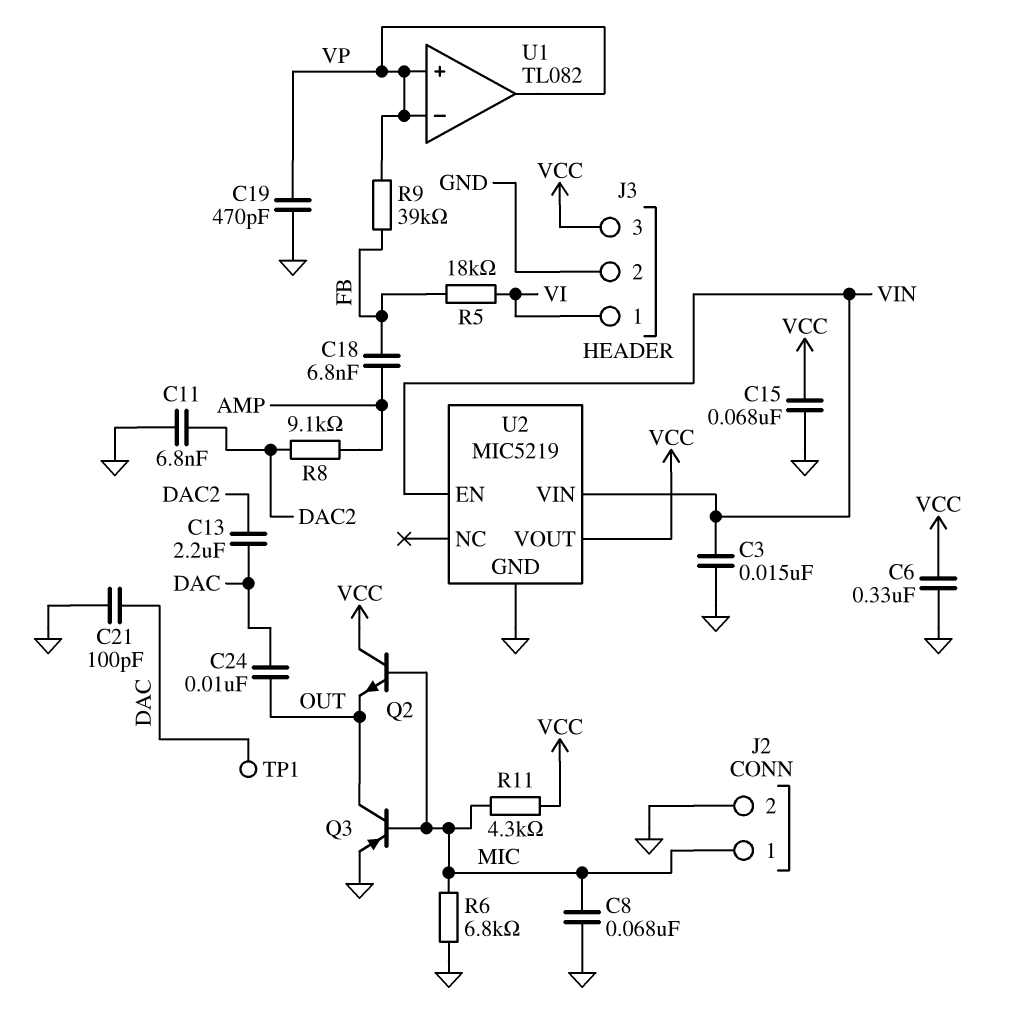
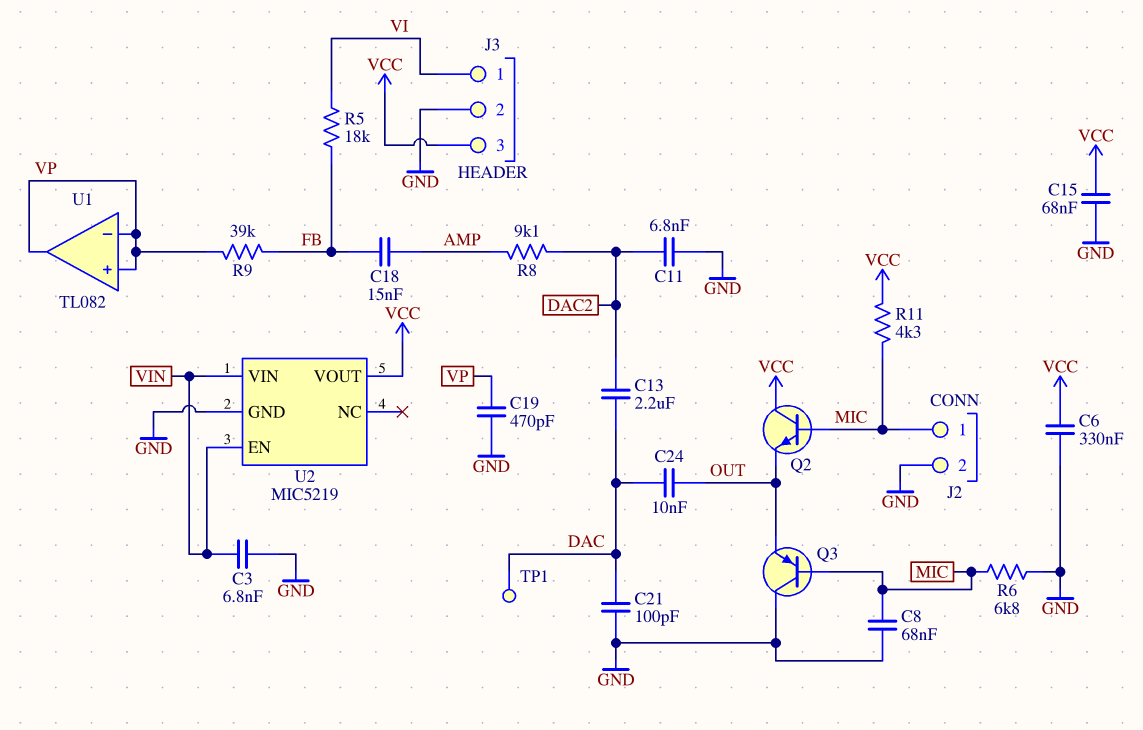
C3: 15nF (GND, VIN) -> 6.8nF (GND, VIN)
C18: 6.8nF (AMP, FB) -> 15nF (AMP, FB)
Q3: PNP (B MIC, C OUT, E GND) -> PNP (B MIC, C GND, E OUT)

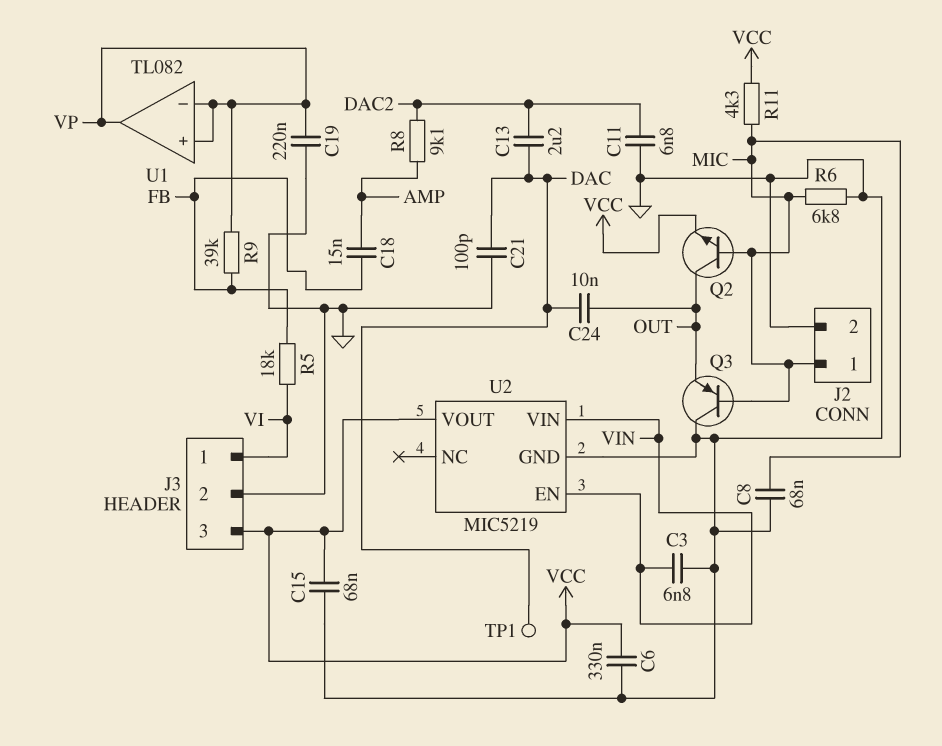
C19: 470pF (GND, VP) -> 220nF (GND, VP)
Q2: NPN (B MIC, C VCC, E OUT) -> NPN (B MIC, C OUT, E VCC)

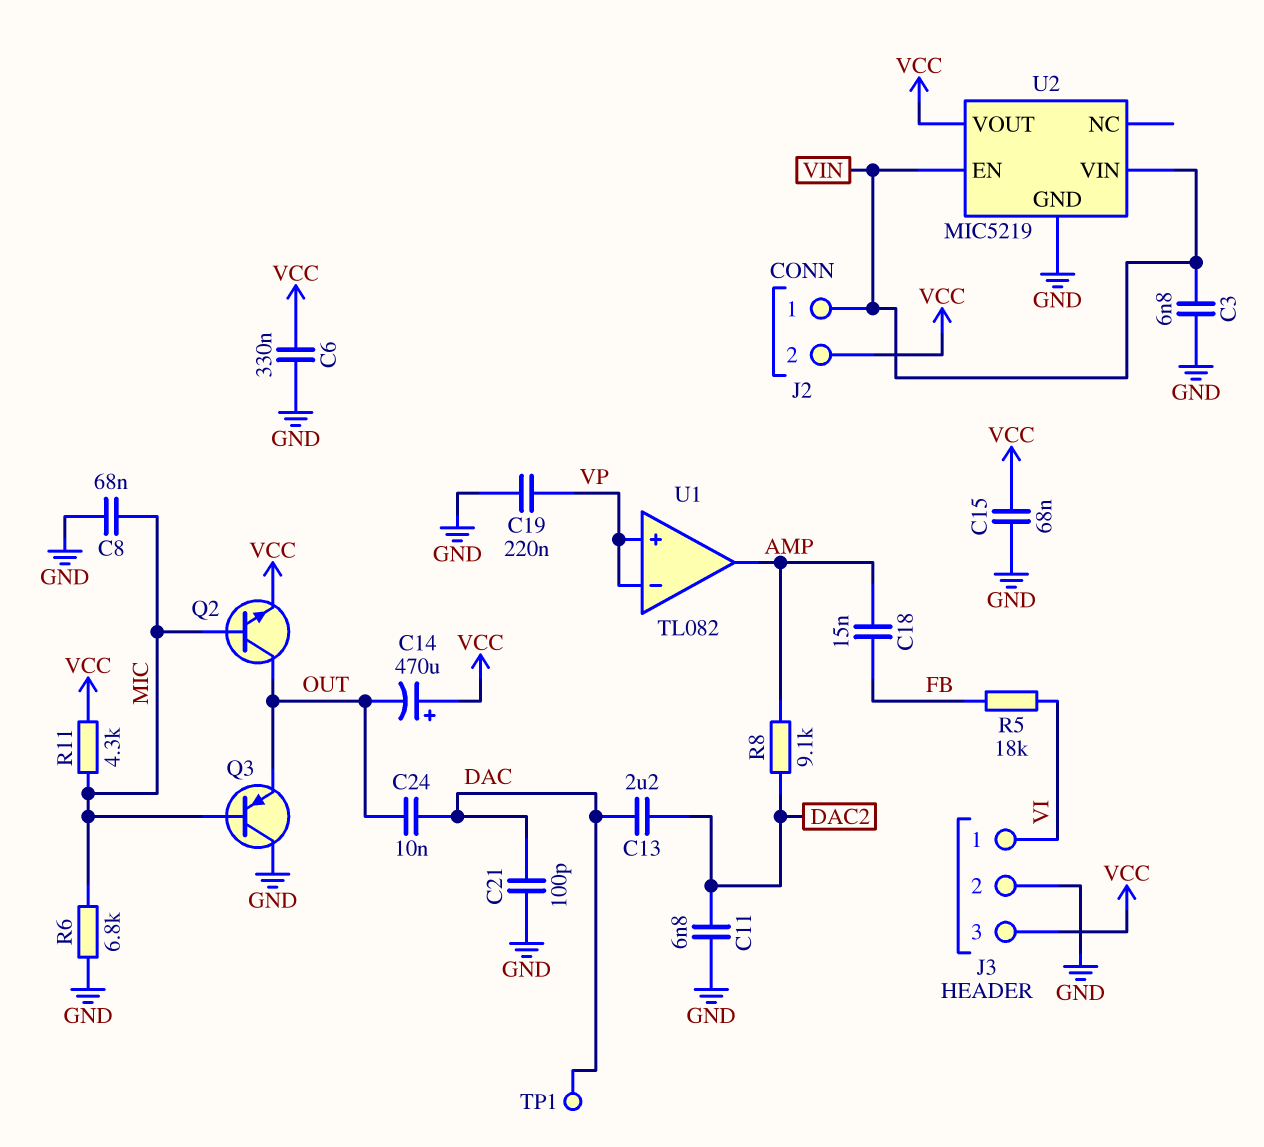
C14: none -> 470uF (plus VCC, minus OUT)
J2 pin 1: MIC -> VIN
J2 pin 2: GND -> VCC
R9: 39k (FB, VP) -> none
U1 pin out: VP -> AMP

